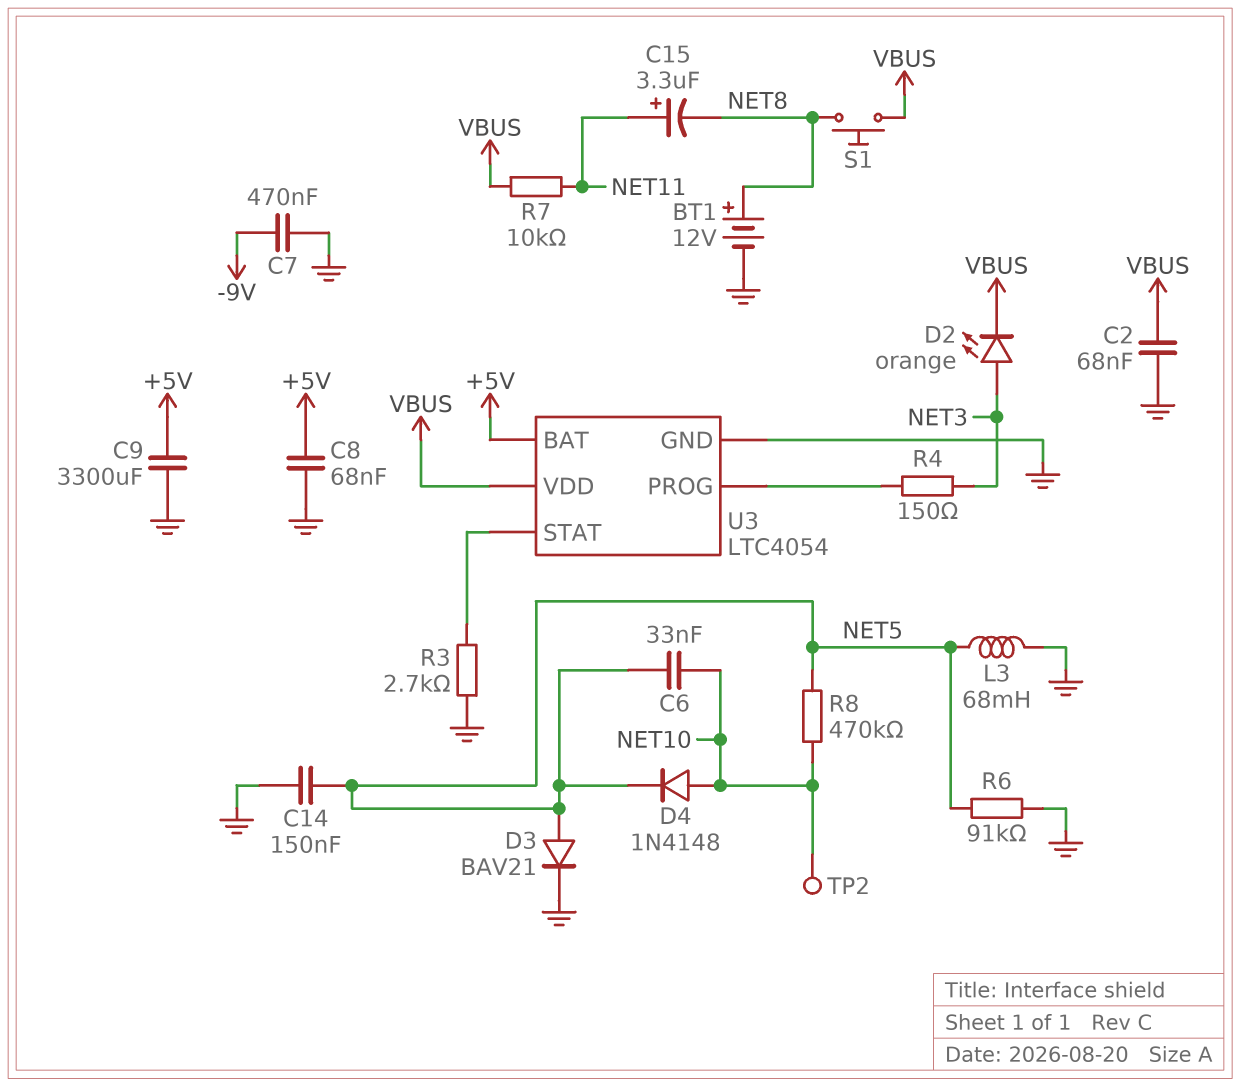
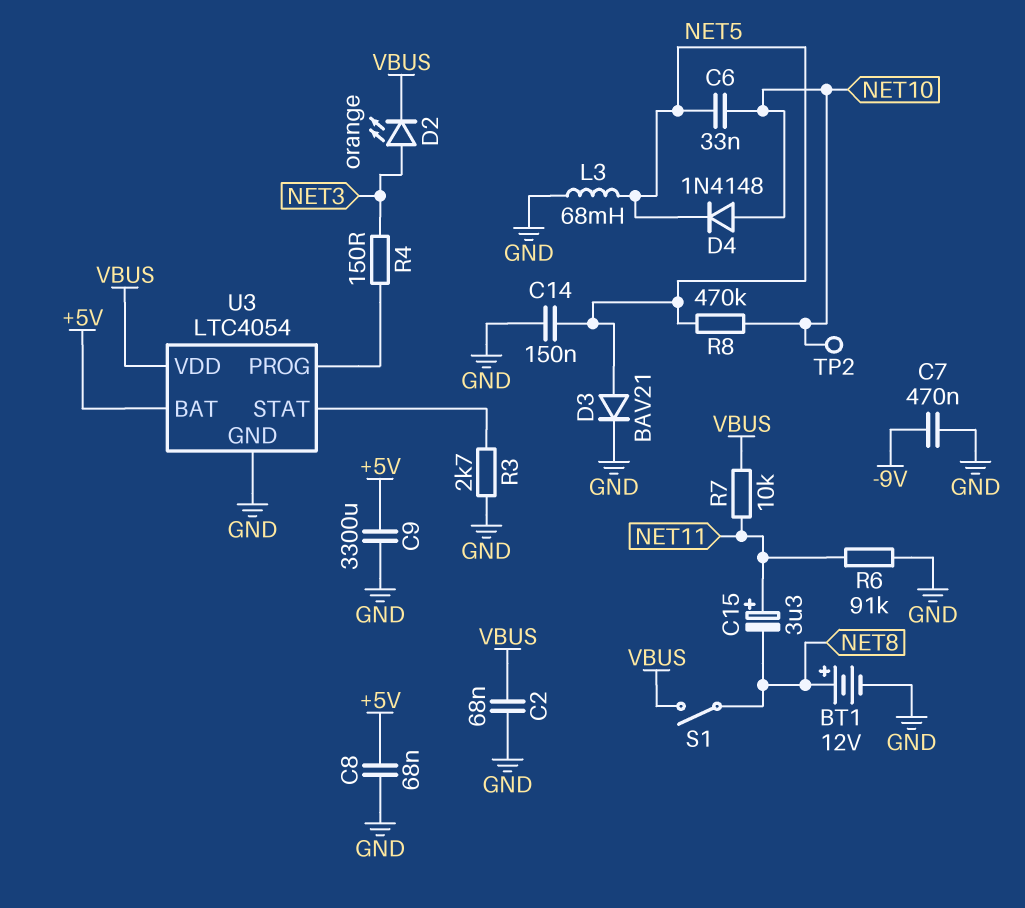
R6: 91k (GND, NET5) -> 91k (GND, NET11)
S1: button (NET8, VBUS) -> switch (NET8, VBUS)

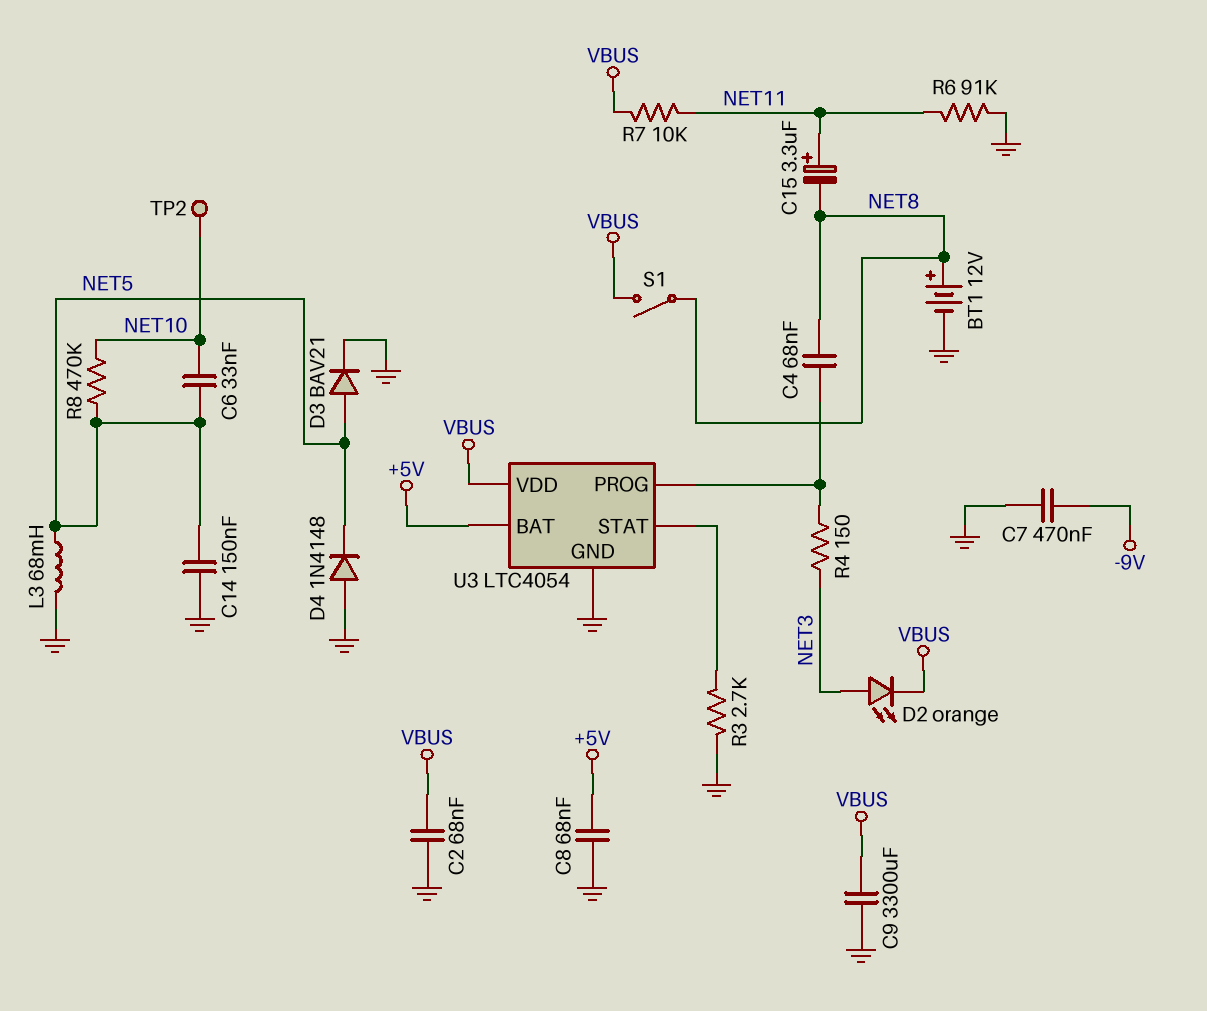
C4: none -> 68nF (NET8, U3/PROG)
C9: 3300uF (+5V, GND) -> 3300uF (GND, VBUS)
D4: diode 1N4148 (A NET10, K NET5) -> diode 1N4148 (A GND, K NET5)

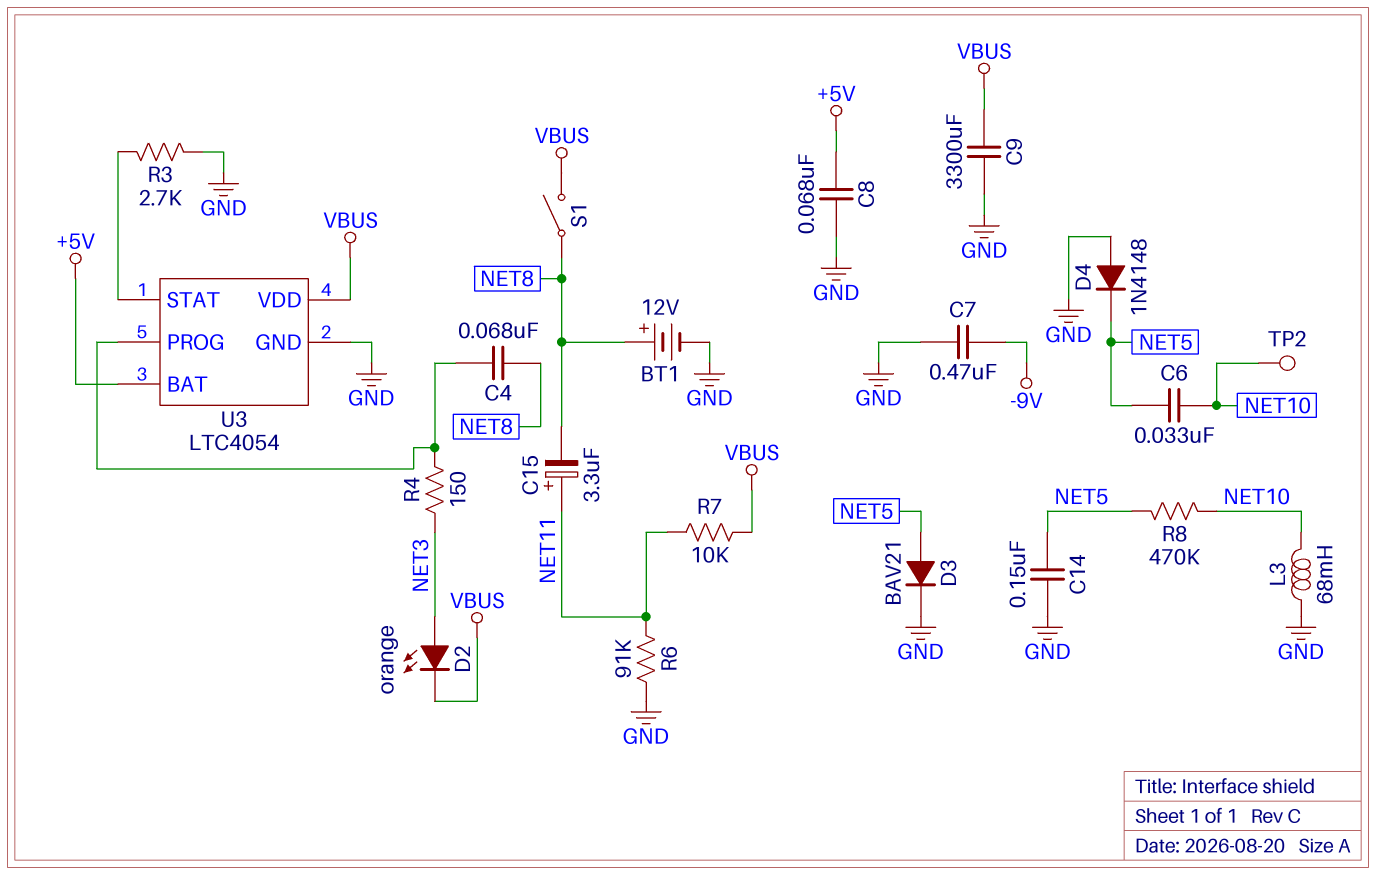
C2: 68nF (GND, VBUS) -> none
L3: 68mH (GND, NET5) -> 68mH (GND, NET10)

